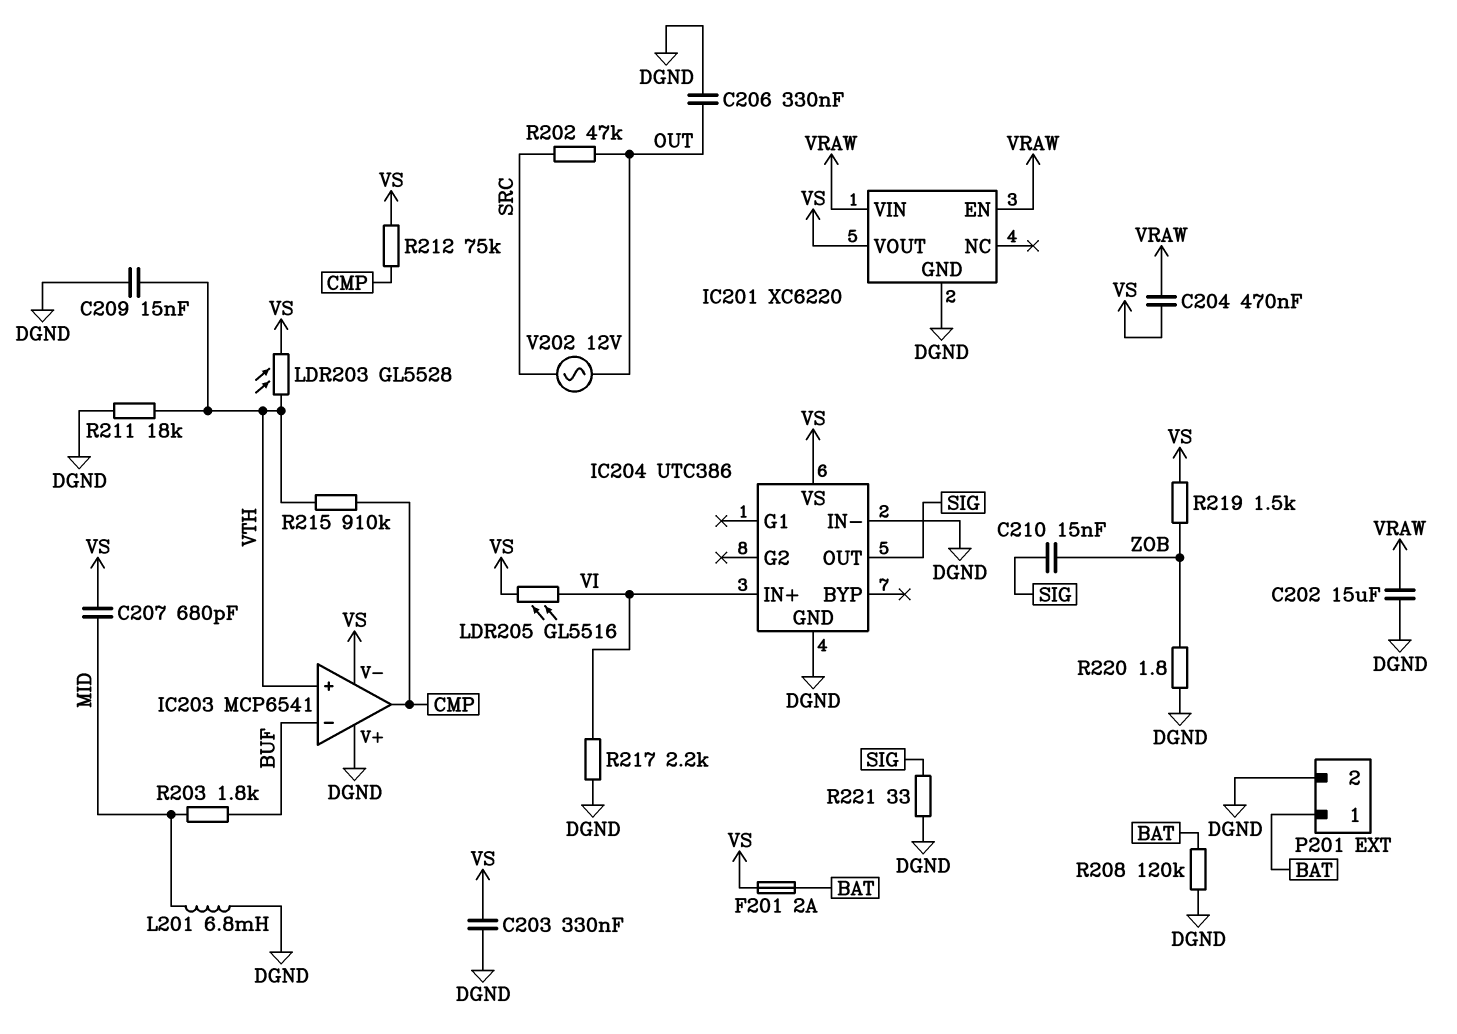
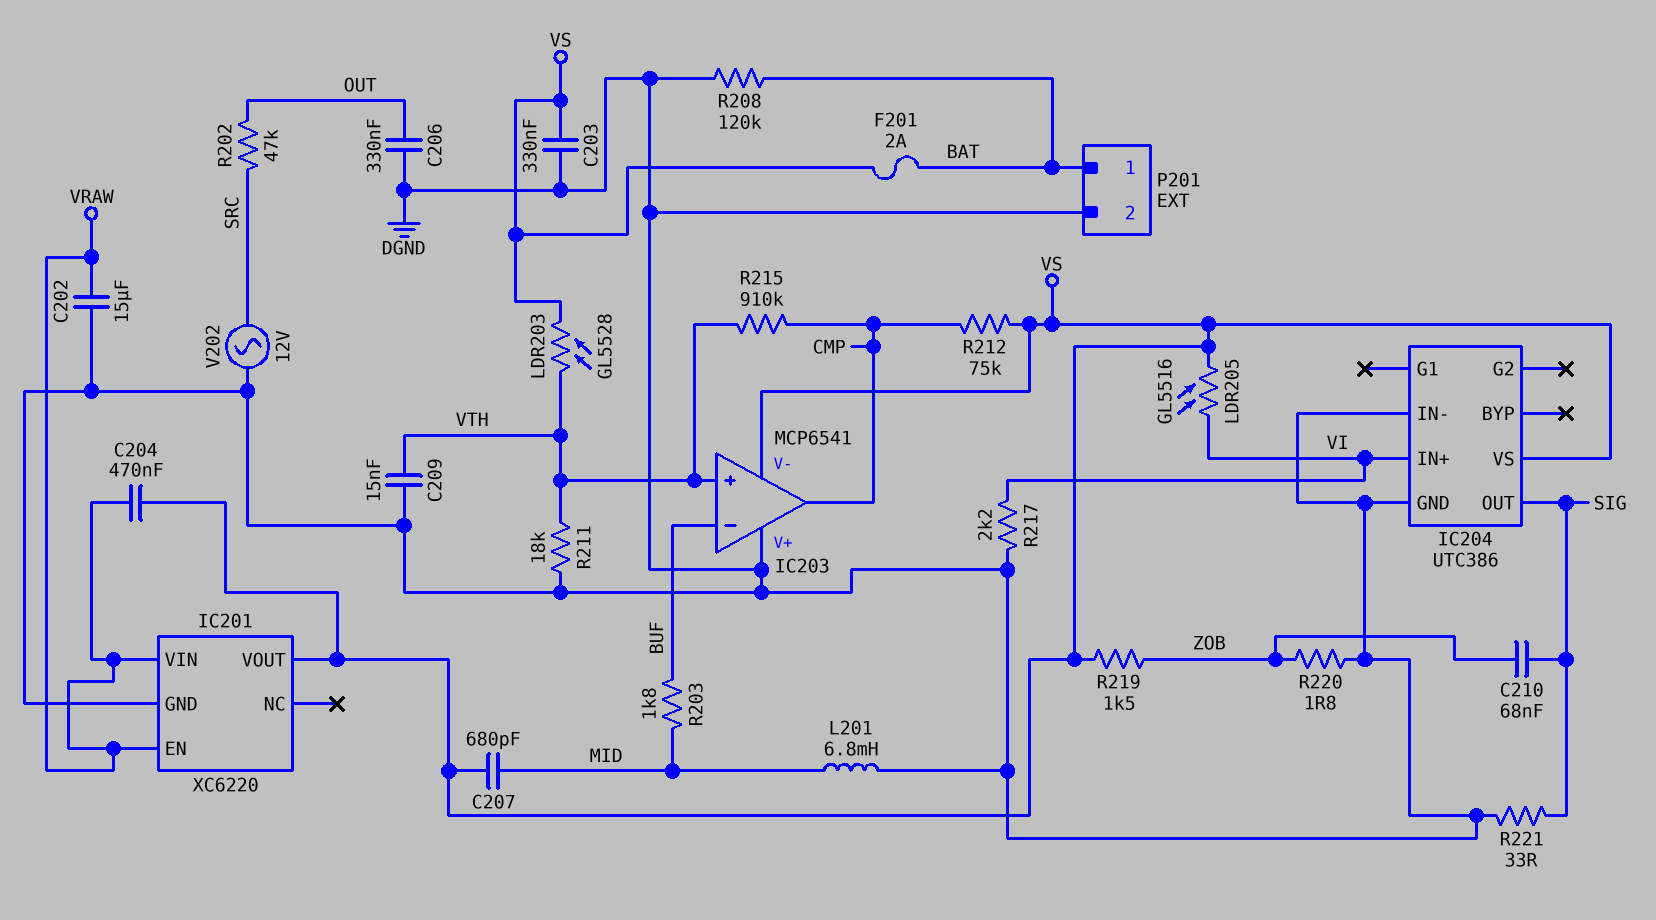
C210: 15nF (SIG, ZOB) -> 68nF (SIG, ZOB)
V202: AC 12V (OUT, SRC) -> AC 12V (DGND, SRC)

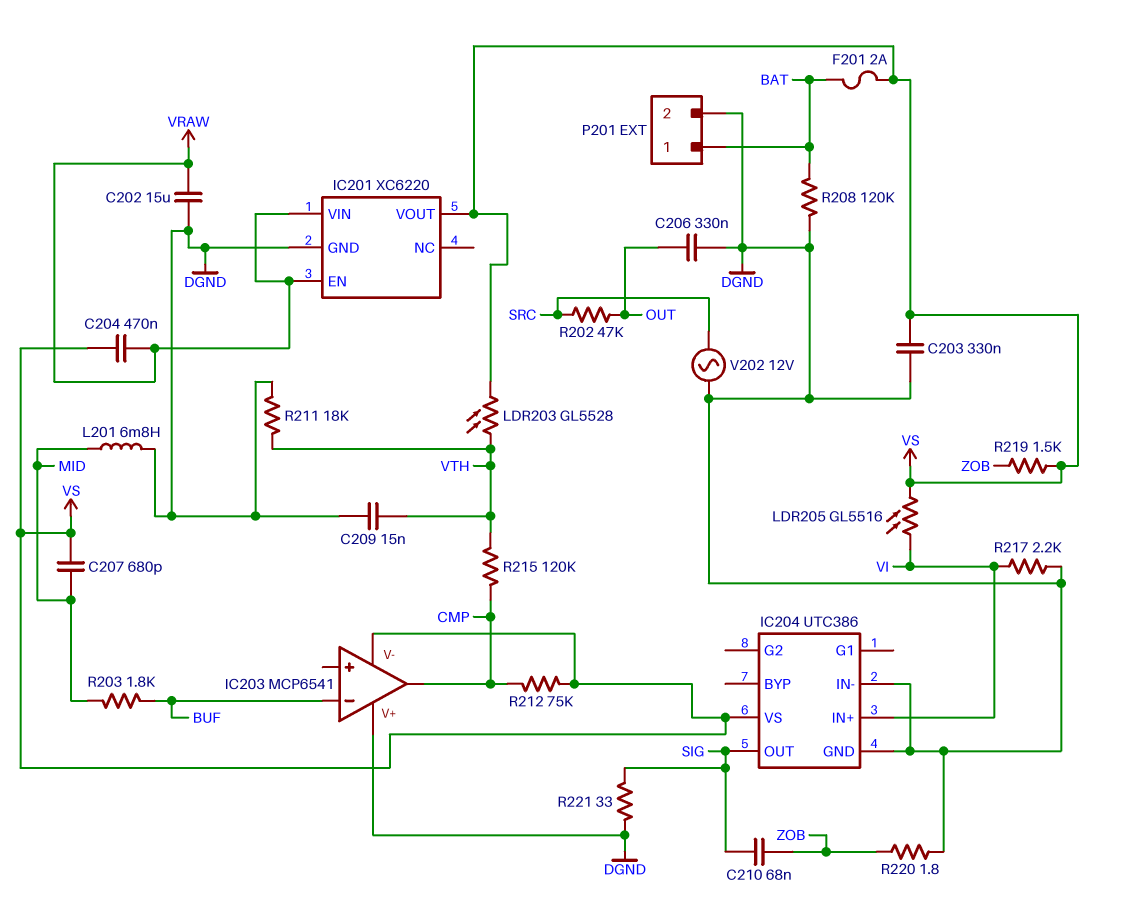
IC203 pin in+: VTH -> none
R215: 910k (CMP, VTH) -> 120k (CMP, VTH)

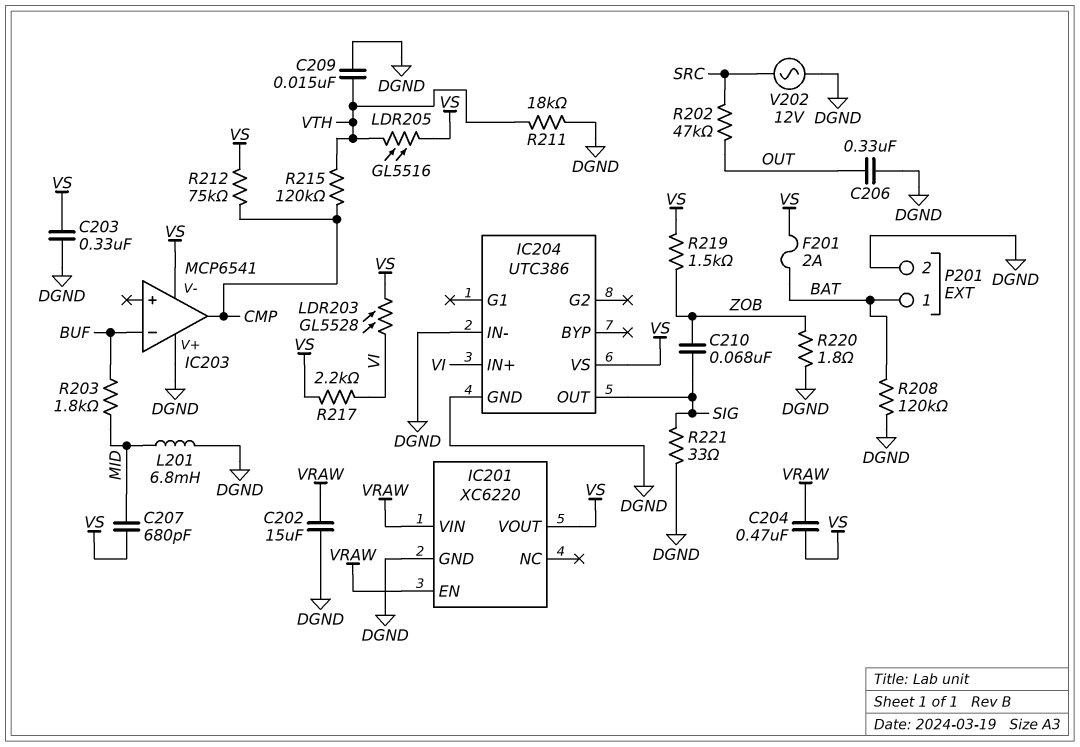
LDR203: GL5528 (VS, VTH) -> GL5528 (VI, VS)
LDR205: GL5516 (VI, VS) -> GL5516 (VS, VTH)
R217: 2.2k (DGND, VI) -> 2.2k (VI, VS)

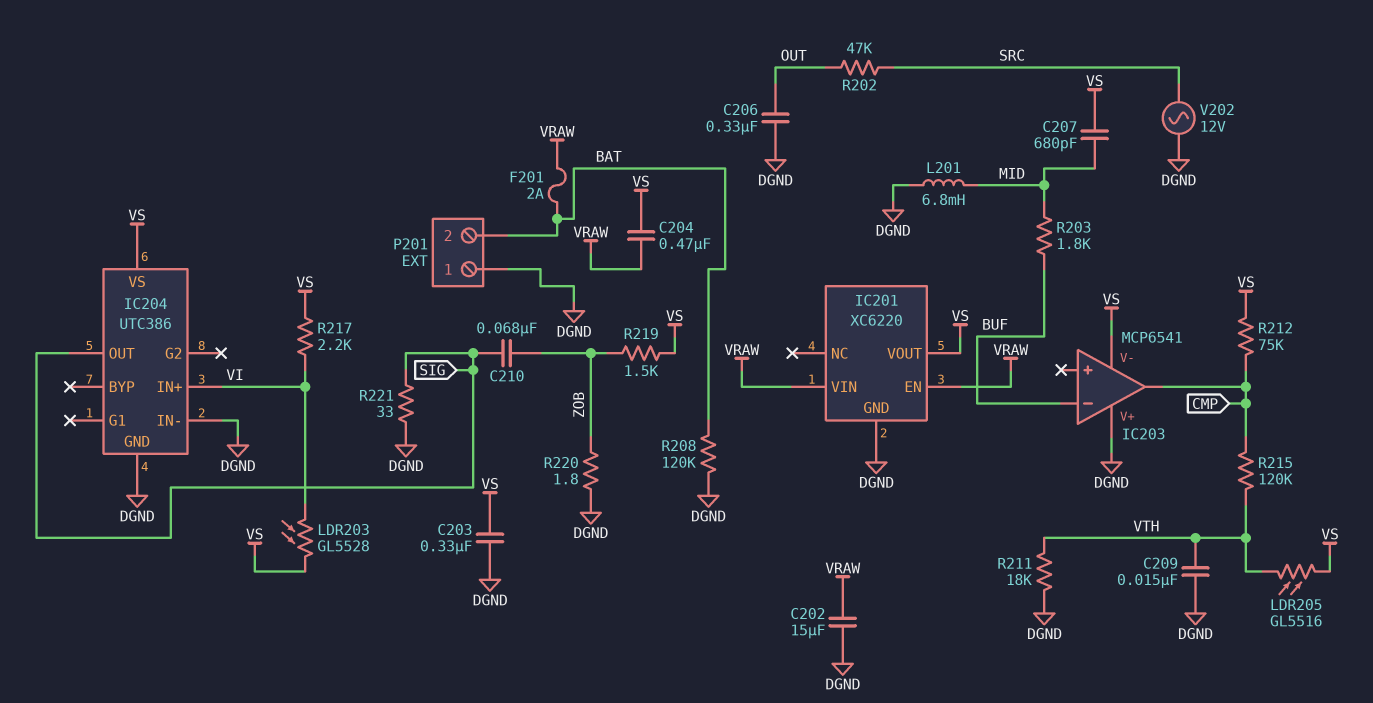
F201: 2A (BAT, VS) -> 2A (BAT, VRAW)
P201 pin 1: BAT -> DGND
P201 pin 2: DGND -> BAT

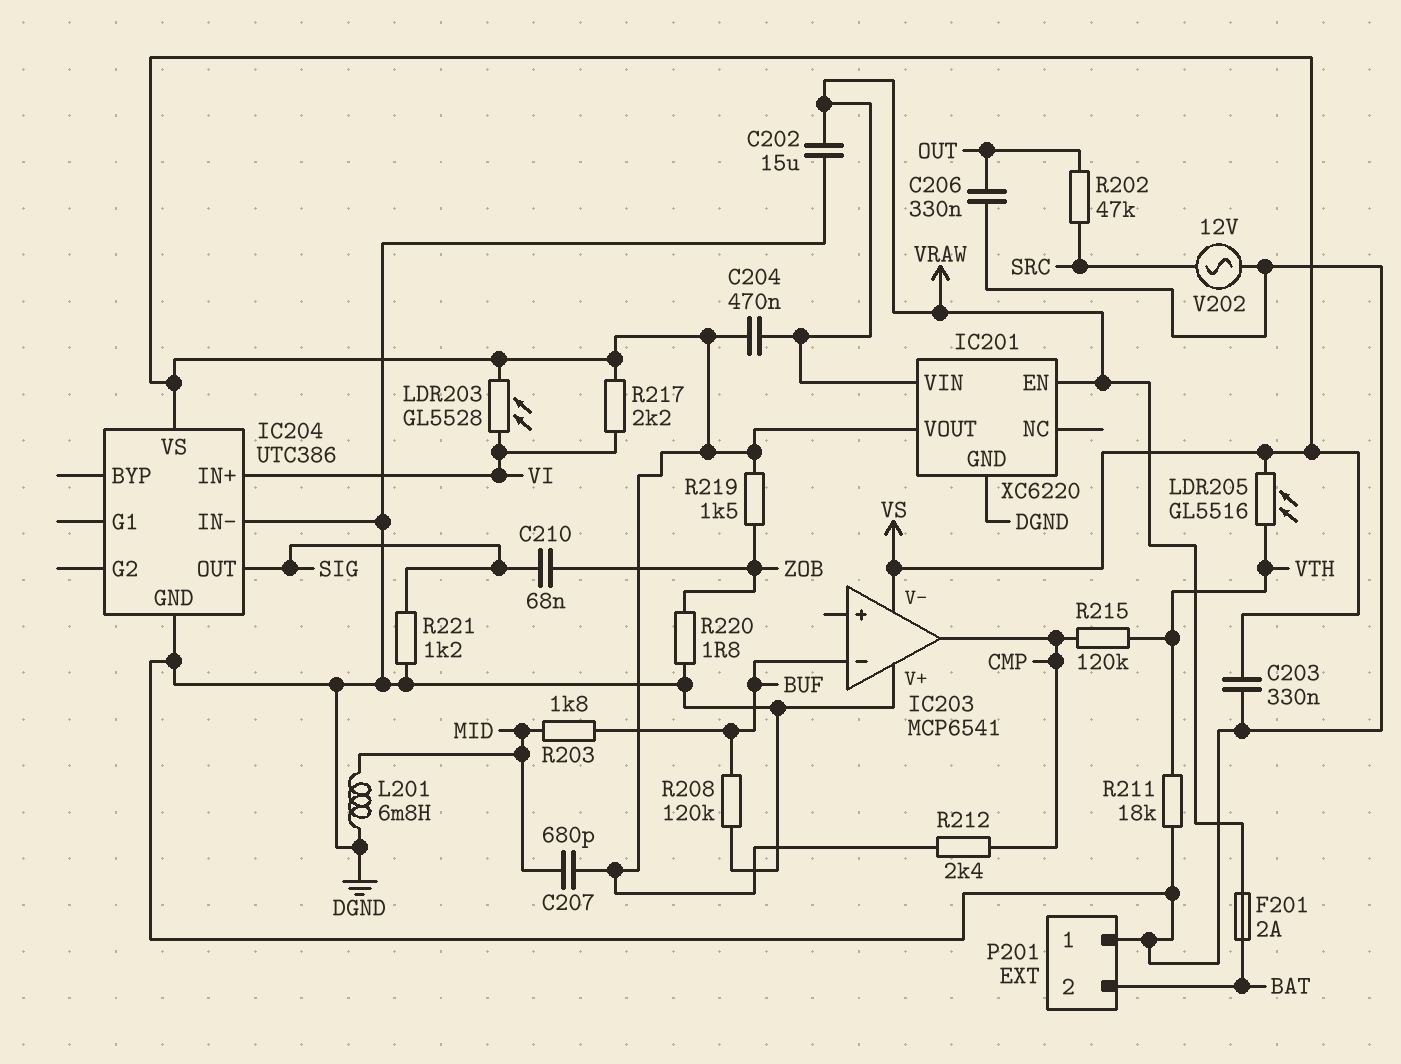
C209: 15nF (DGND, VTH) -> none
R208: 120k (BAT, DGND) -> 120k (BUF, DGND)
R212: 75k (CMP, VS) -> 2.4k (CMP, VS)
R221: 33 (DGND, SIG) -> 1.2k (DGND, SIG)

